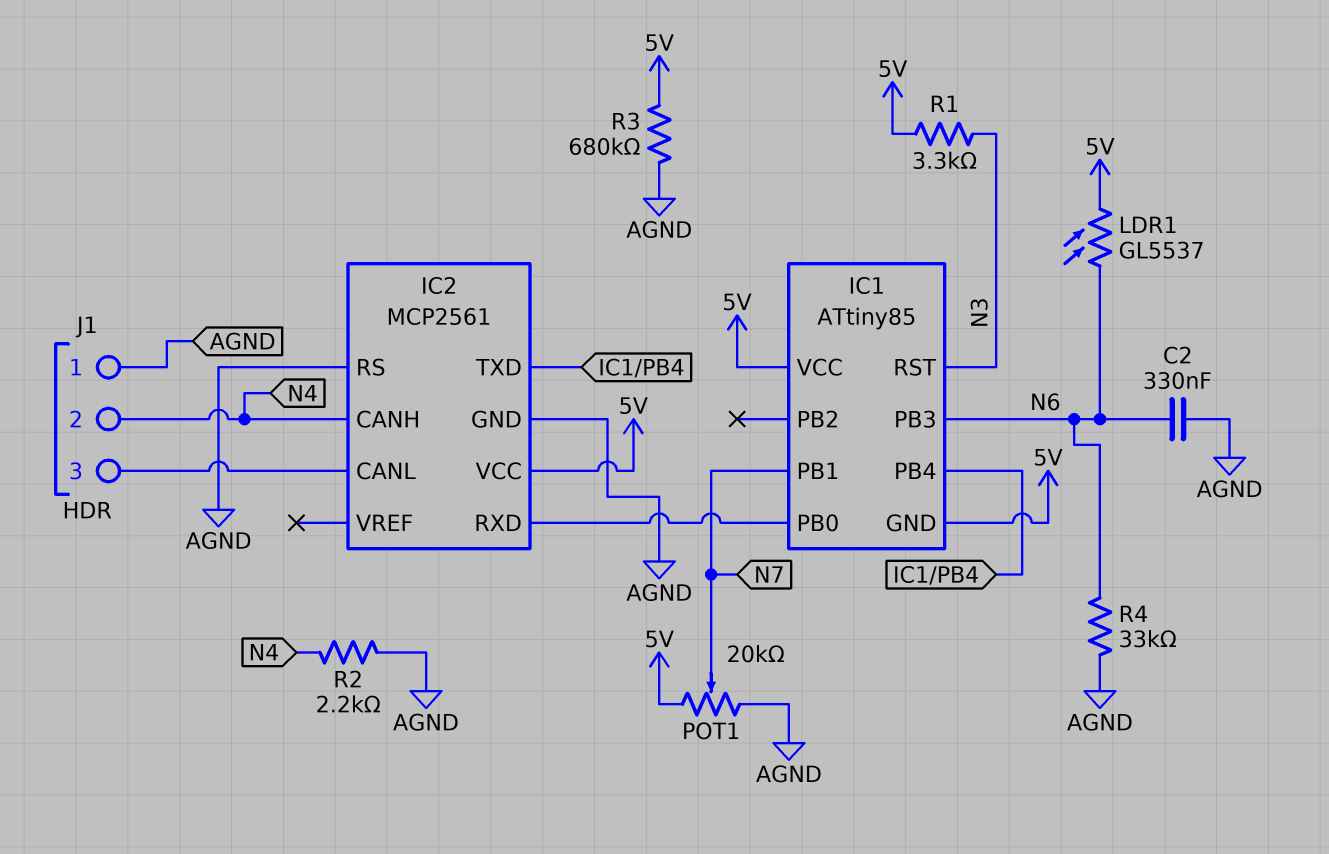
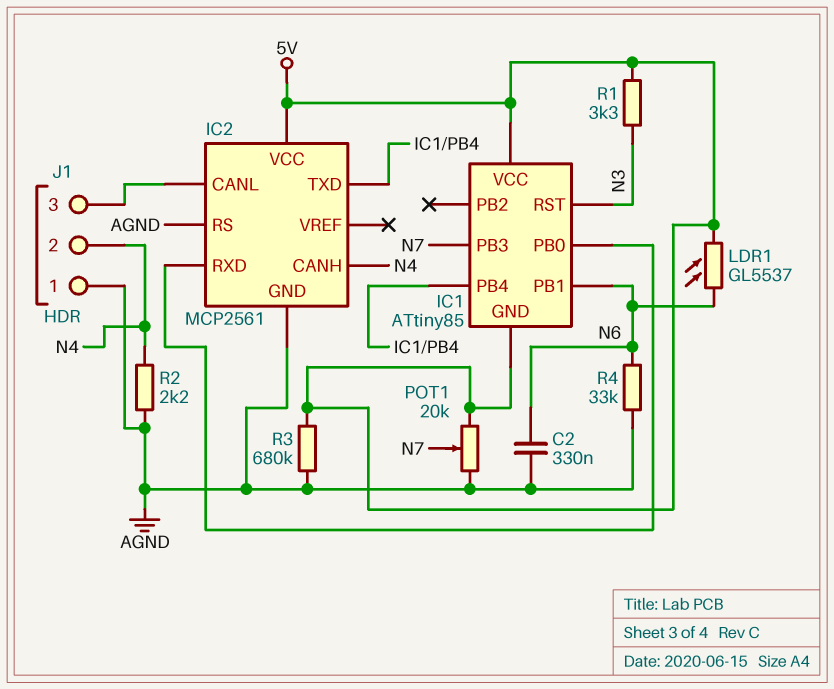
IC1 pin PB1: N7 -> N6
IC1 pin PB3: N6 -> N7

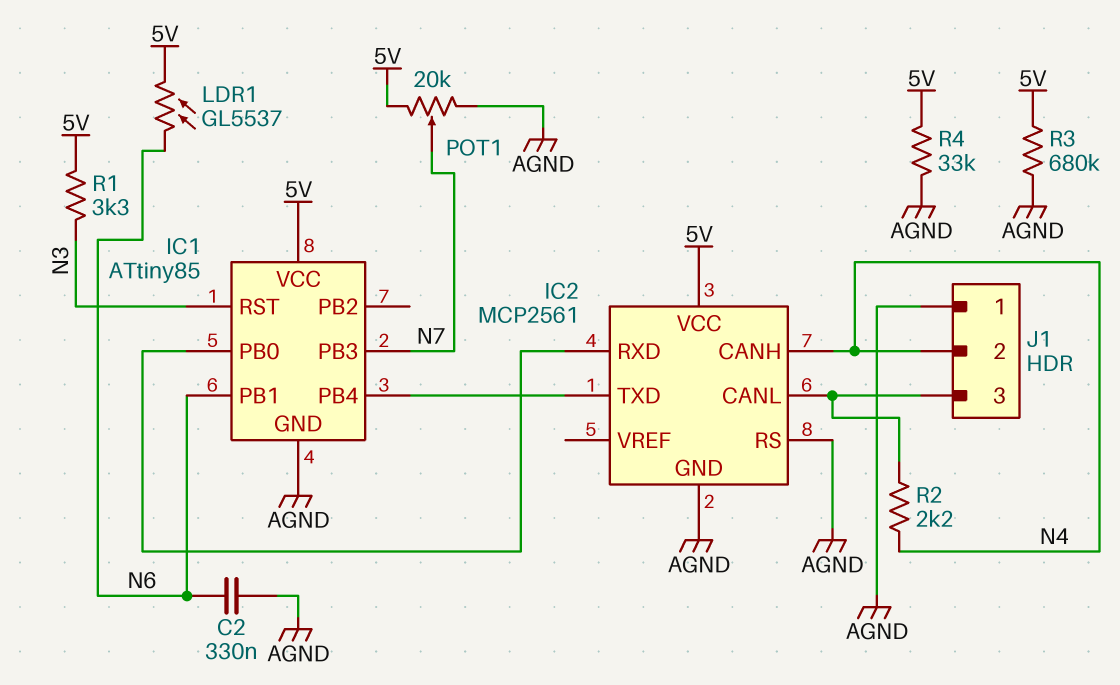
IC1 pin GND: 5V -> AGND
R2: 2.2k (AGND, N4) -> 2.2k (IC2/CANL, N4)
R4: 33k (AGND, N6) -> 33k (5V, AGND)

